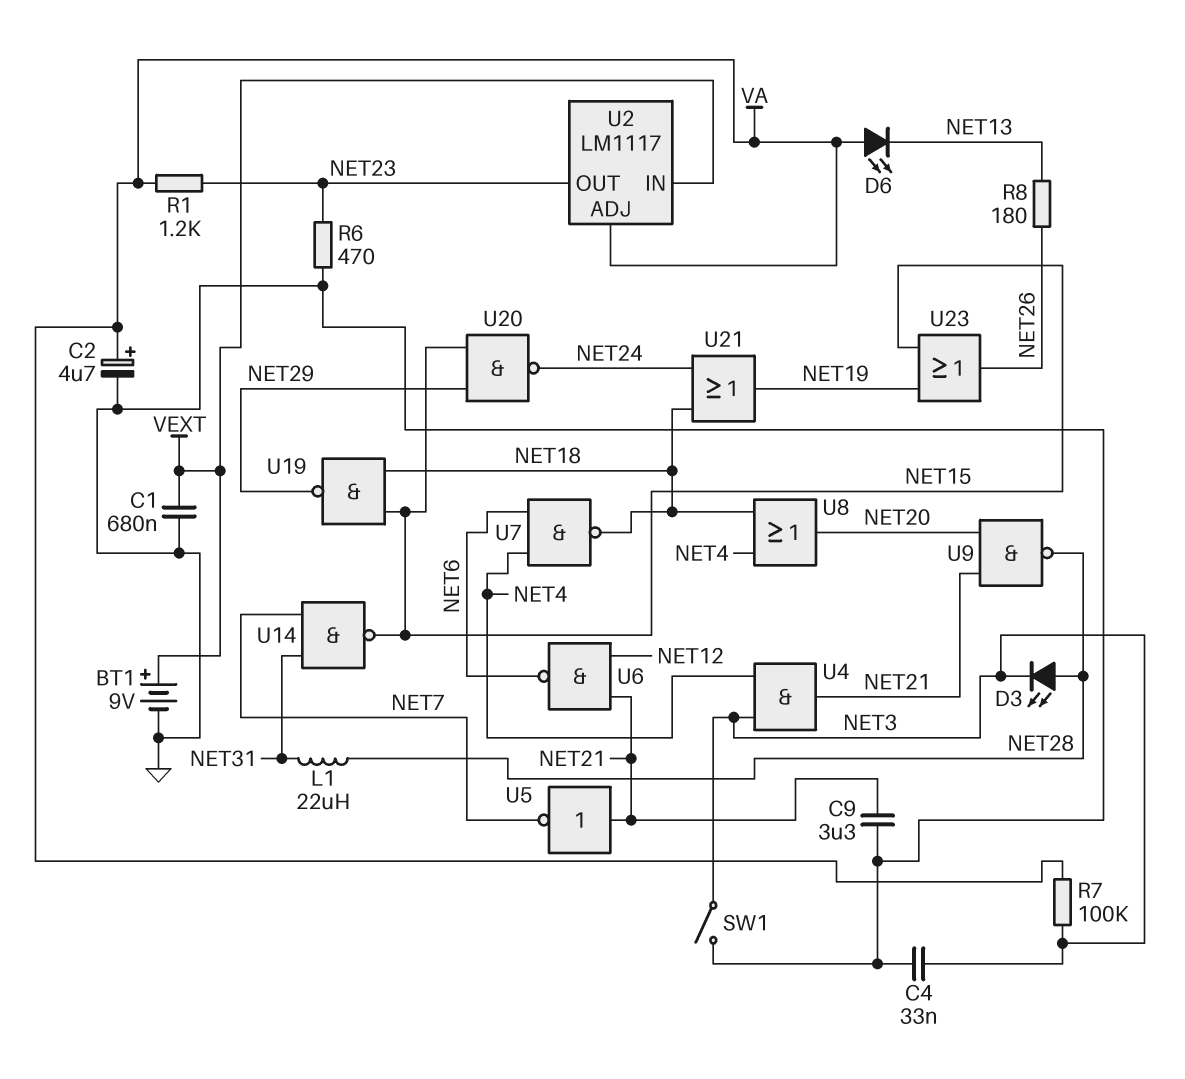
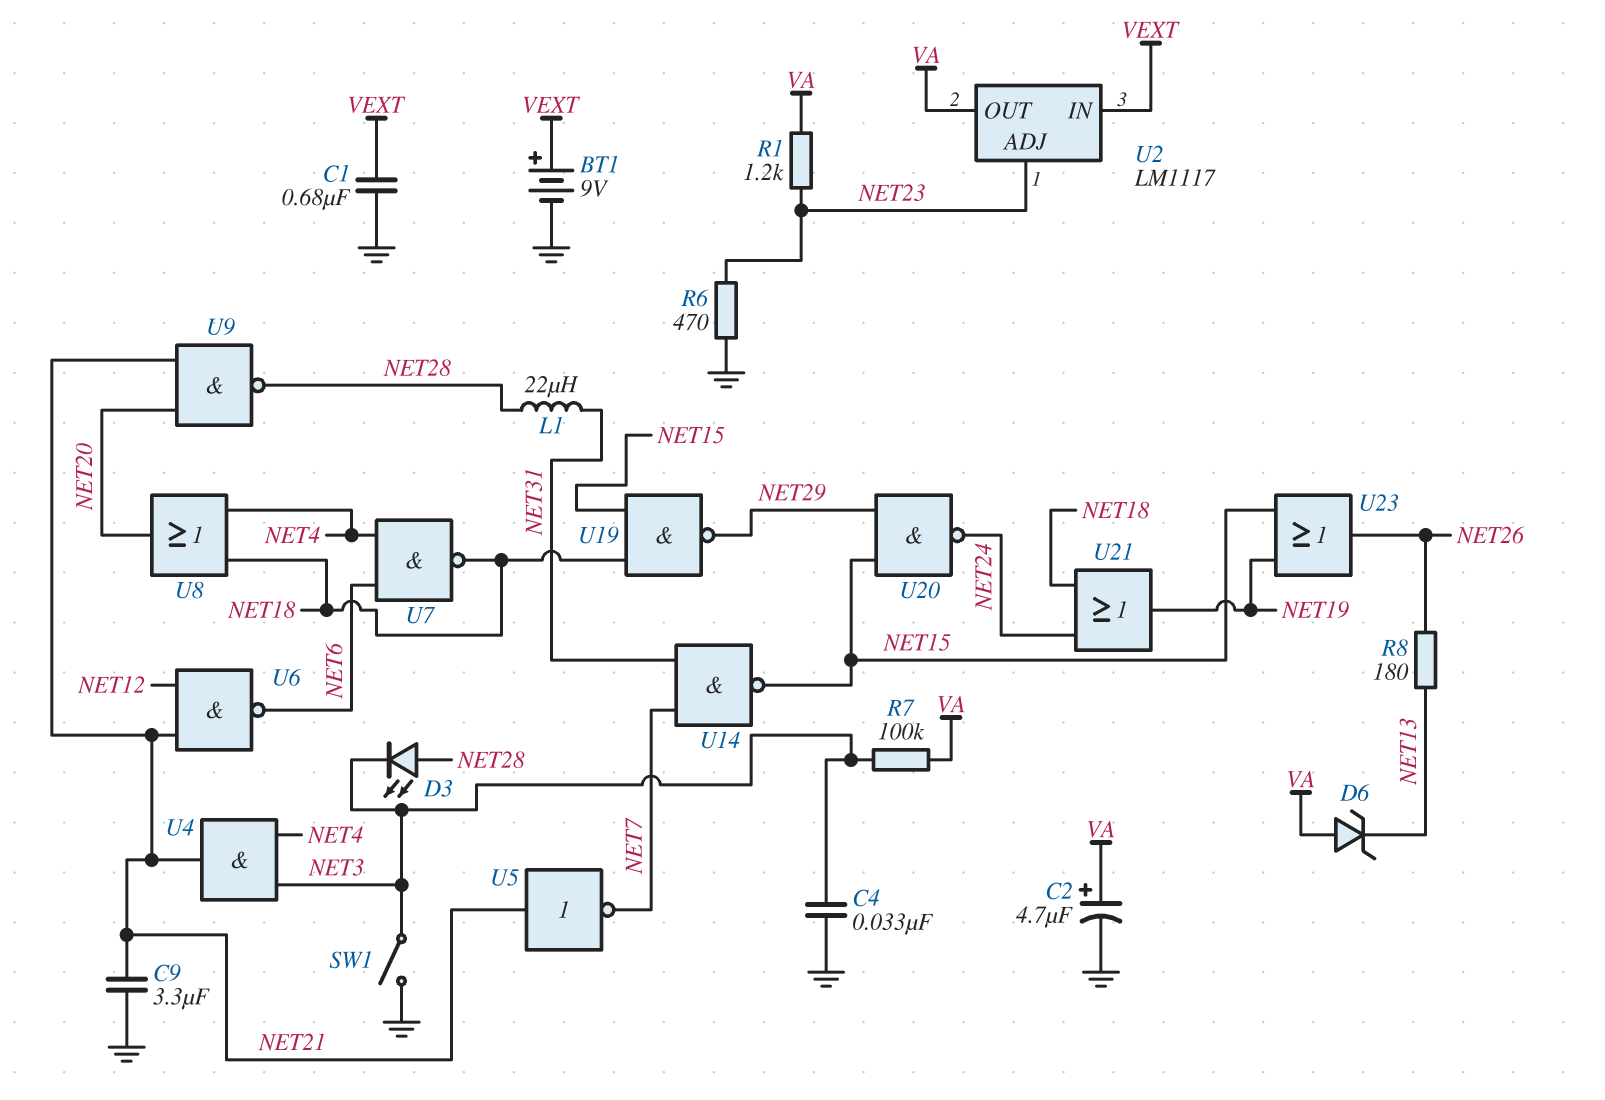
D6: LED (A VA, K NET13) -> zener (A VA, K NET13)
U2 pin ADJ: VA -> NET23
U2 pin OUT: NET23 -> VA

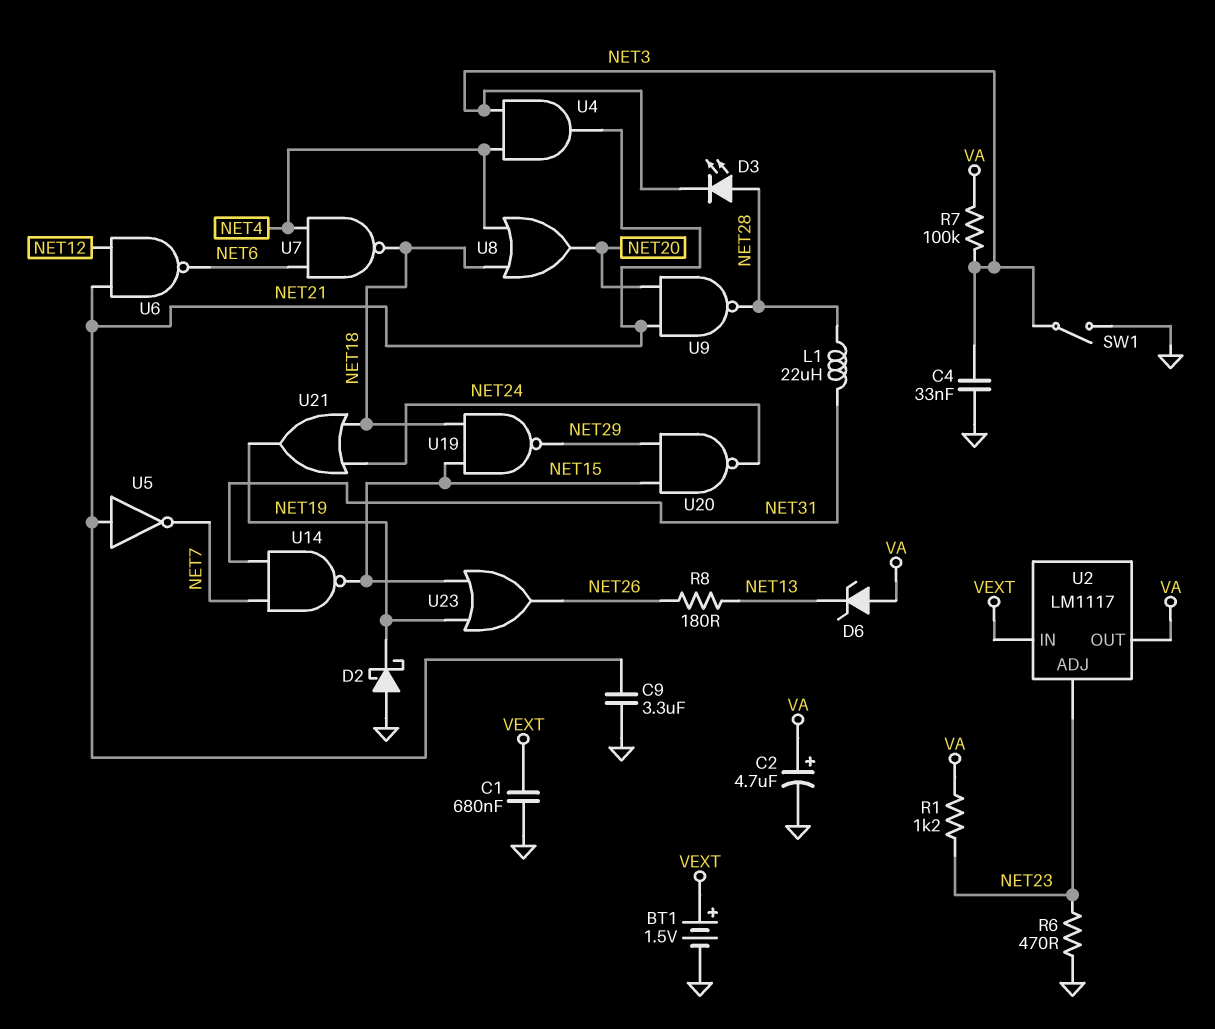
BT1: 9V (plus VEXT, minus GND) -> 1.5V (plus VEXT, minus GND)
D2: none -> schottky (A GND, K NET19)

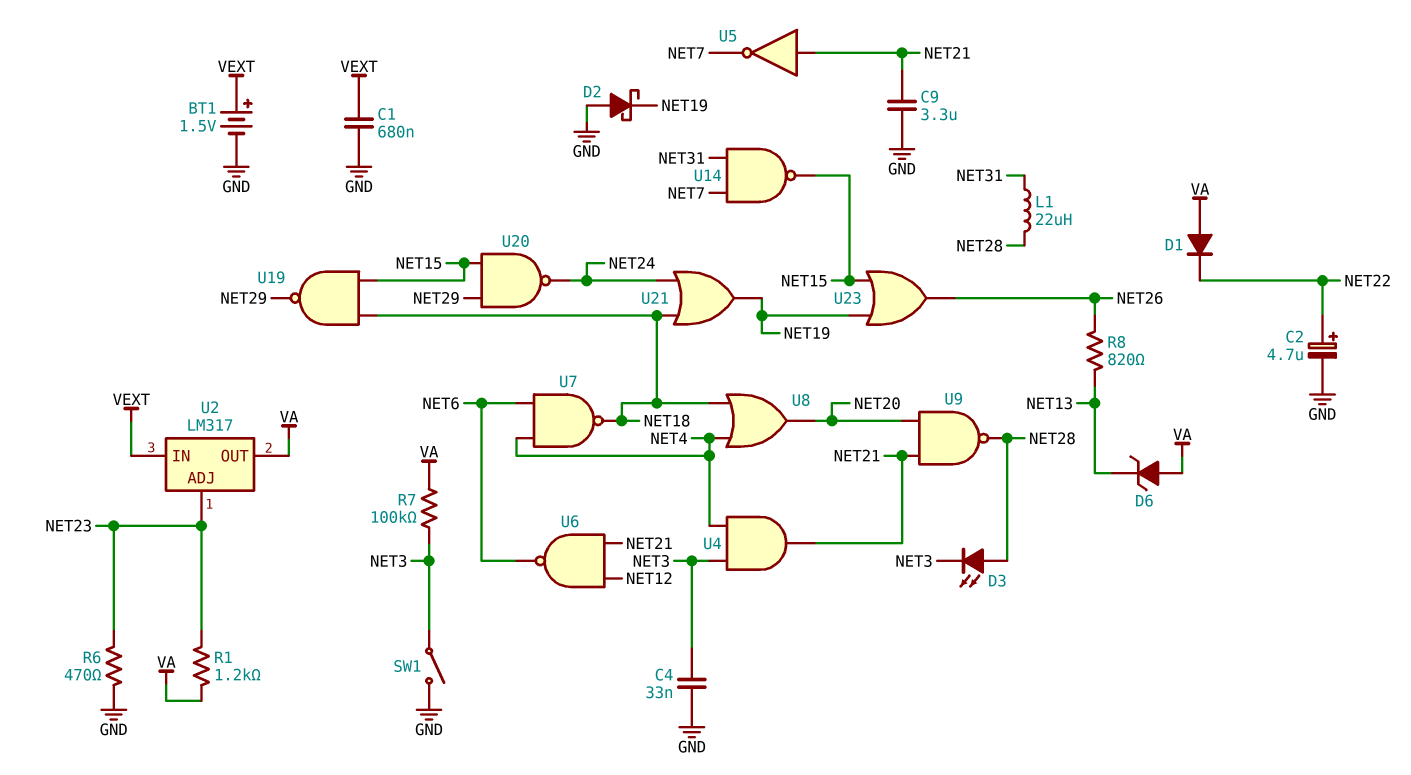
C2: 4.7uF (plus VA, minus GND) -> 4.7uF (plus NET22, minus GND)
D1: none -> diode (A VA, K NET22)
R8: 180 (NET13, NET26) -> 820 (NET13, NET26)
U2: LM1117 -> LM317

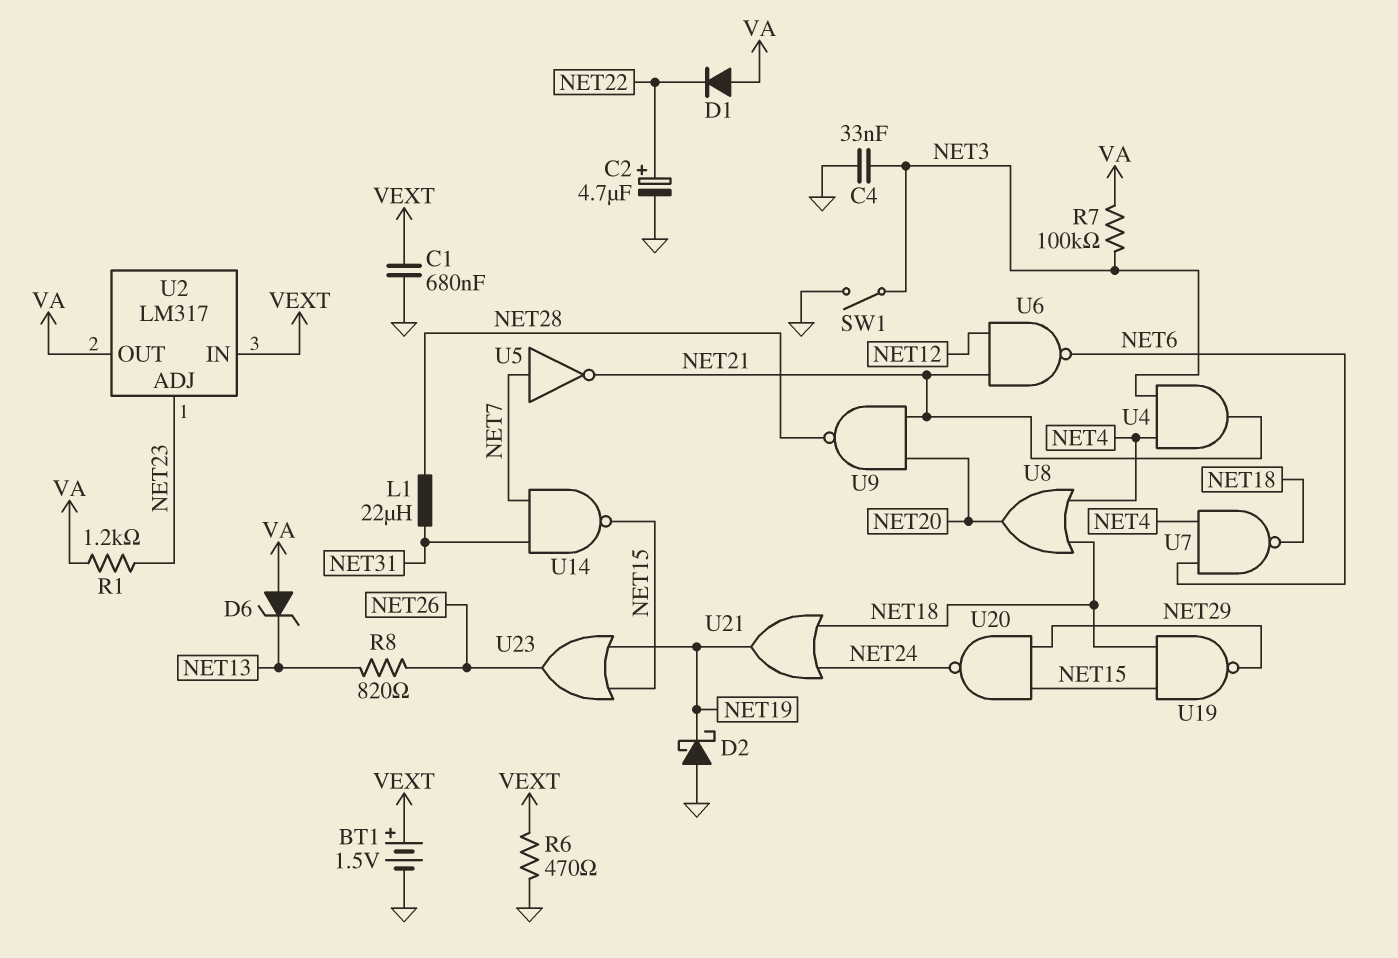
C9: 3.3uF (GND, NET21) -> none
D3: LED (A NET28, K NET3) -> none
R6: 470 (GND, NET23) -> 470 (GND, VEXT)
U5: NOT (in NET21, out NET7) -> NOT (in NET7, out NET21)

